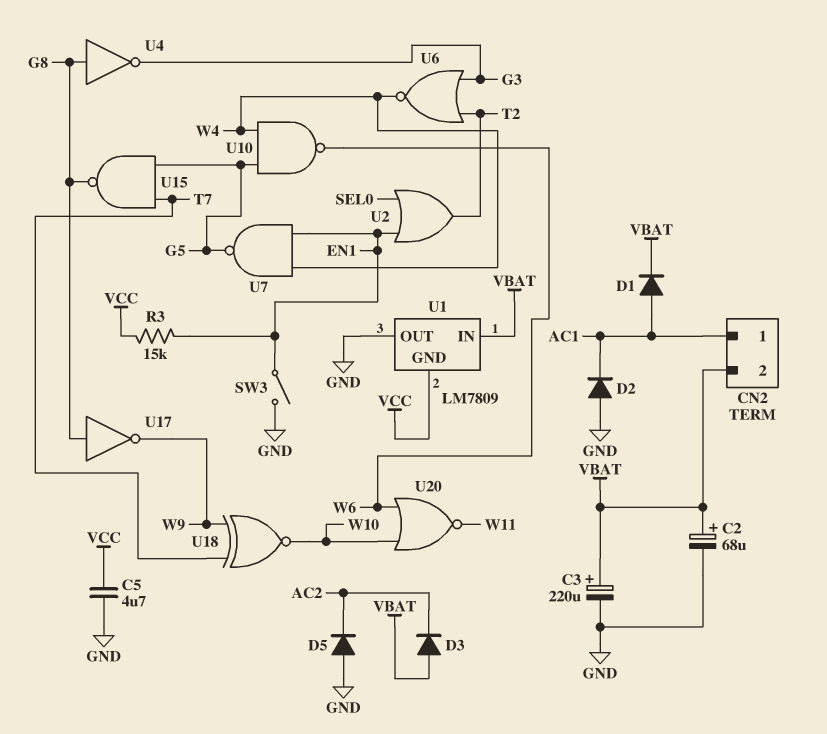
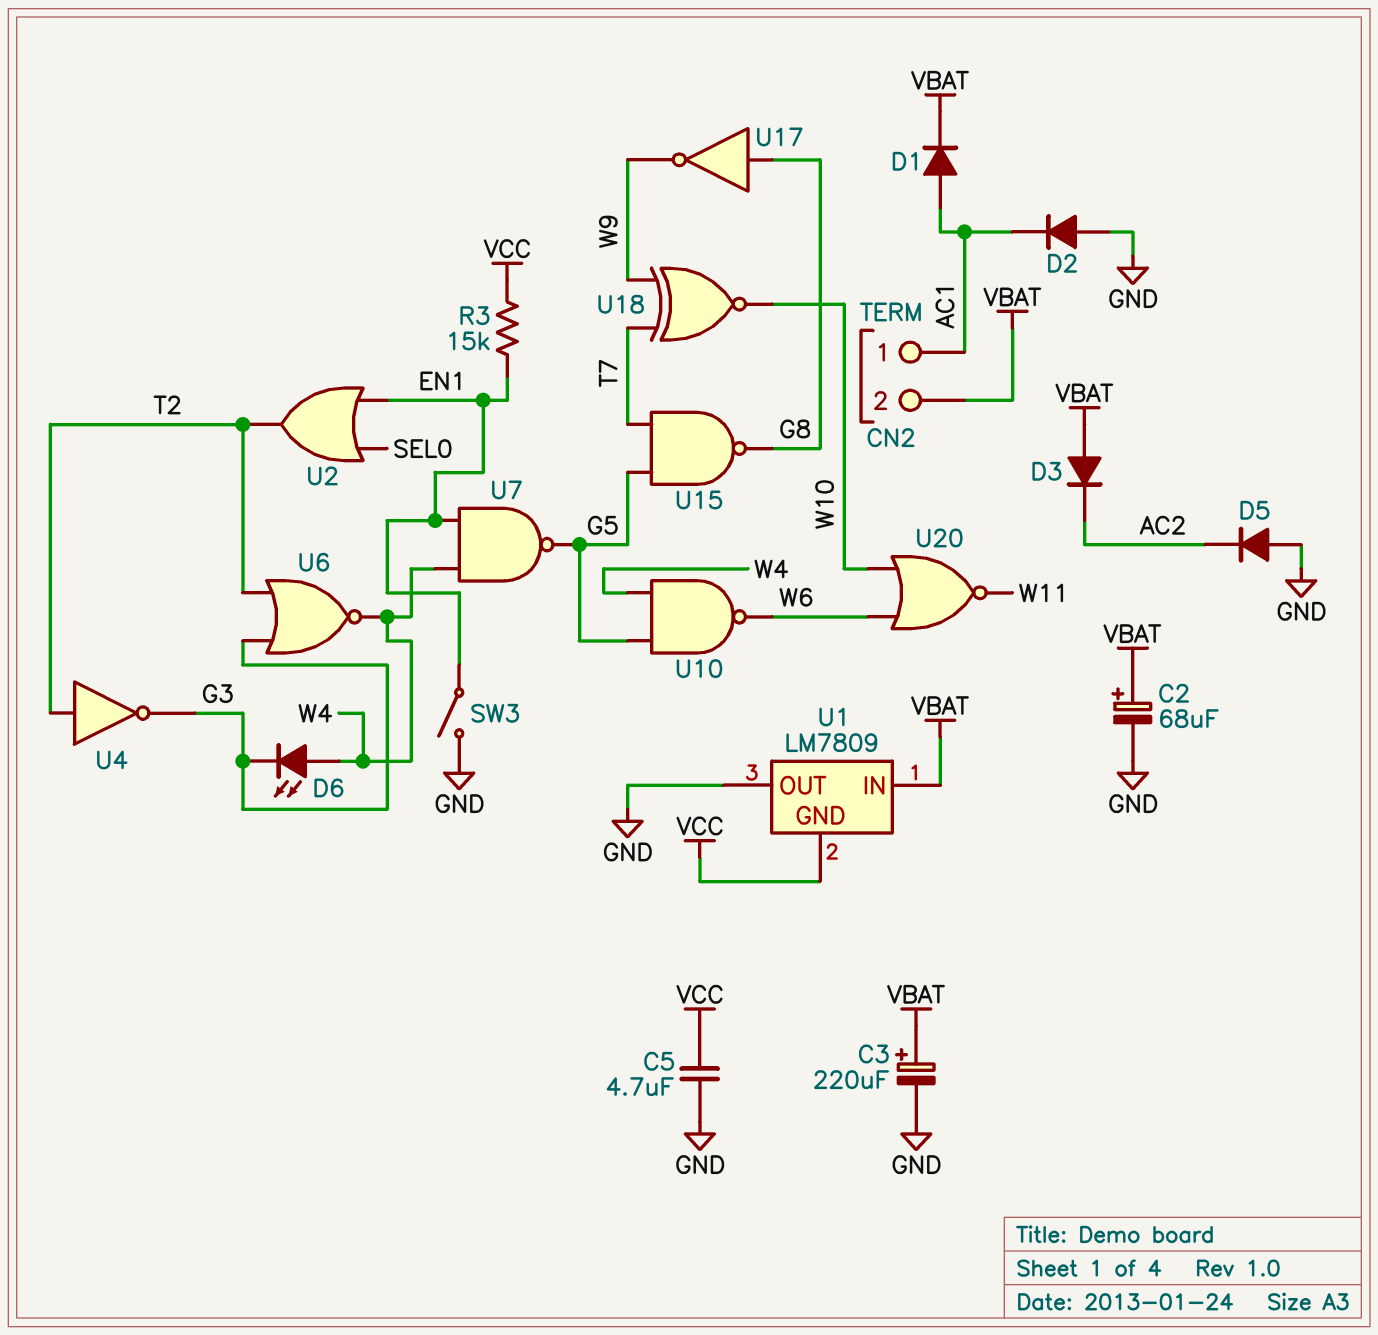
D6: none -> LED (A W4, K G3)
U4: NOT (in G8, out G3) -> NOT (in T2, out G3)

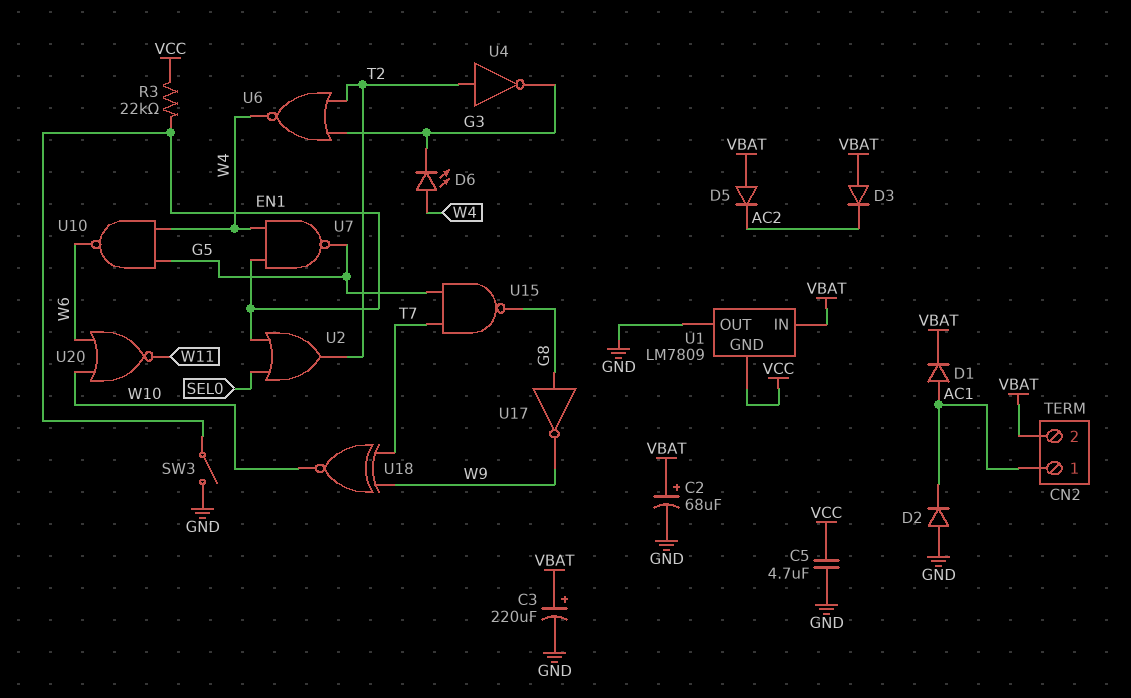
D5: diode (A GND, K AC2) -> diode (A VBAT, K AC2)
R3: 15k (EN1, VCC) -> 22k (EN1, VCC)

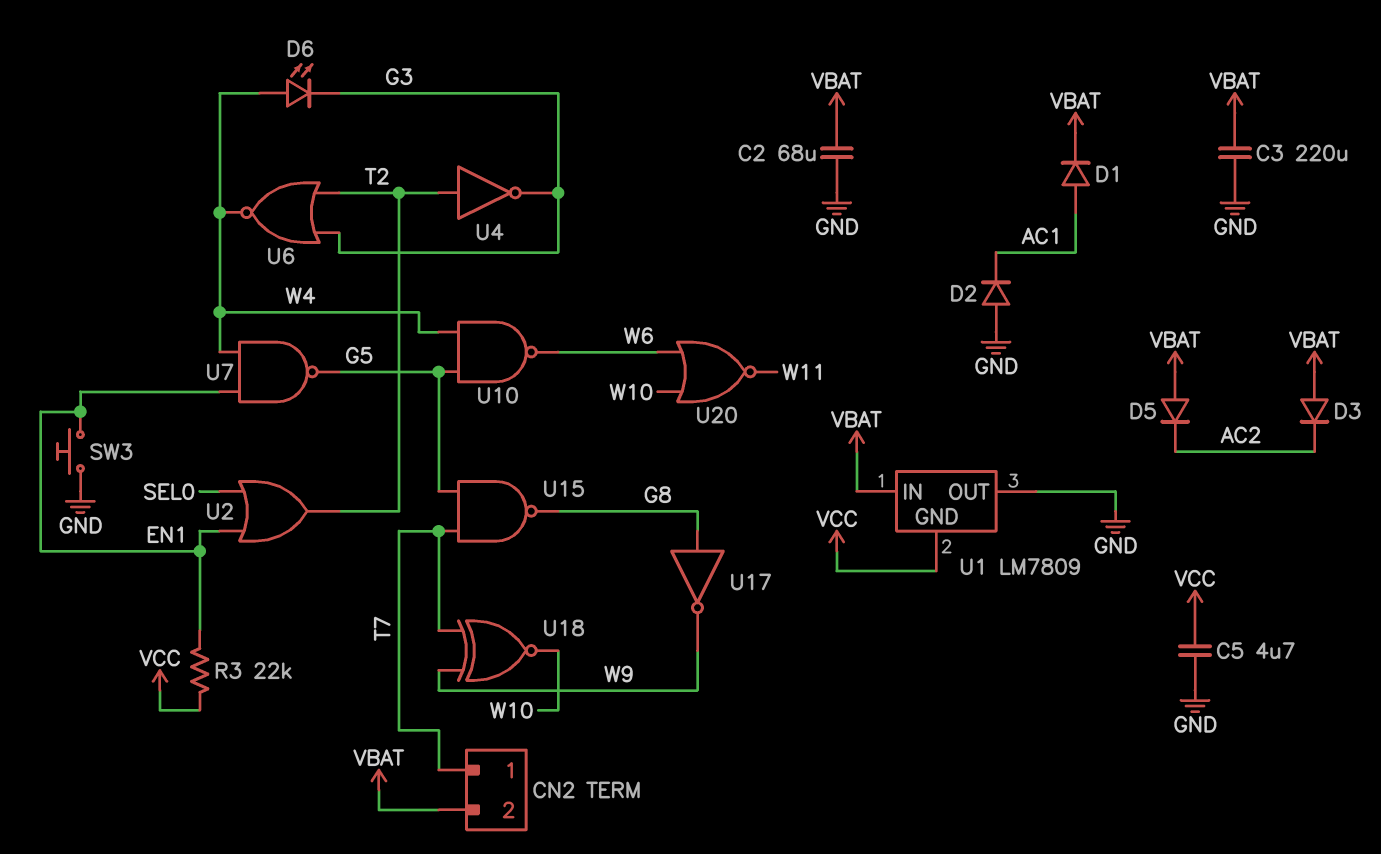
C2: 68uF (plus VBAT, minus GND) -> 68uF (GND, VBAT)
C3: 220uF (plus VBAT, minus GND) -> 220uF (GND, VBAT)
CN2 pin 1: AC1 -> T7
SW3: switch (EN1, GND) -> button (EN1, GND)

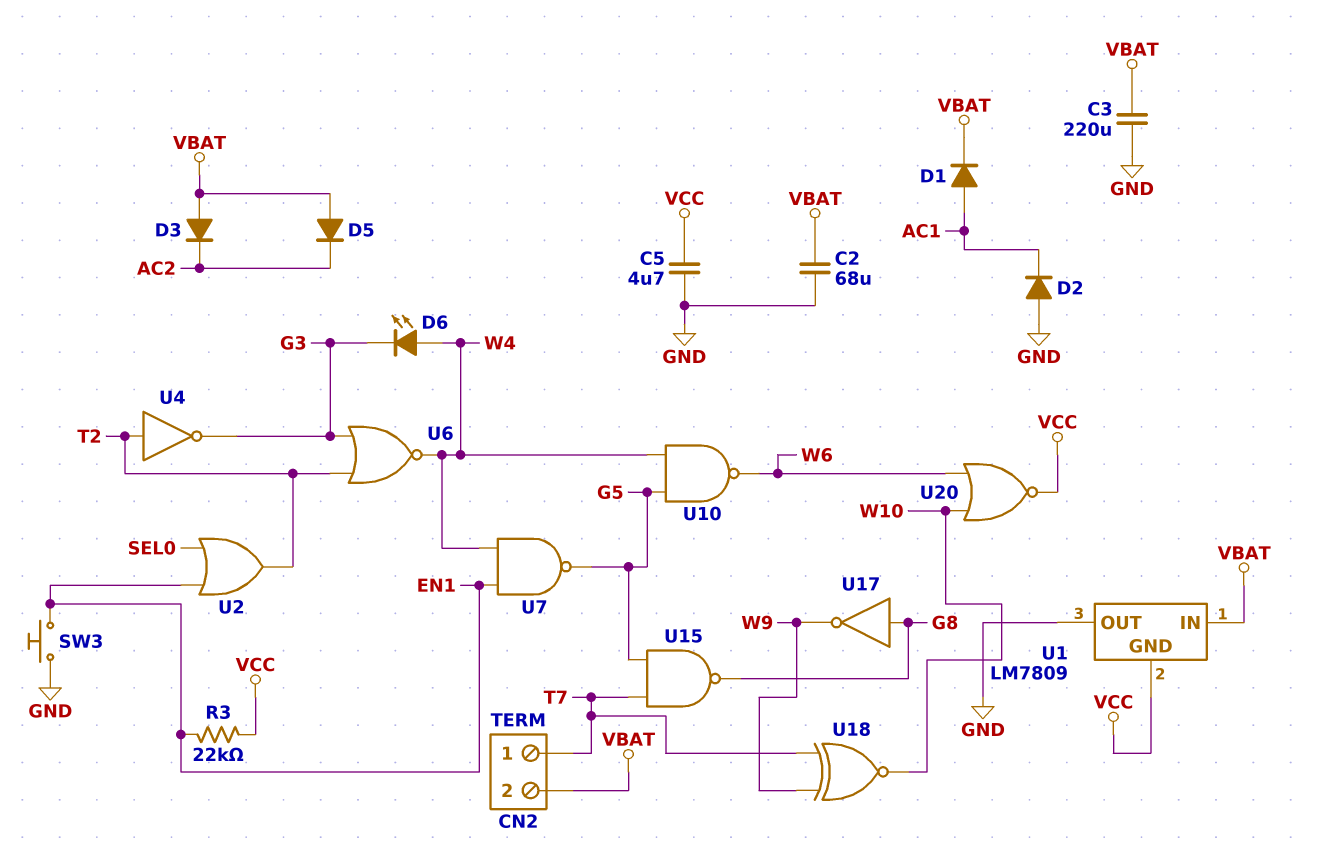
U20: NOR (in W6, in W10, out W11) -> NOR (in W6, in W10, out VCC)

